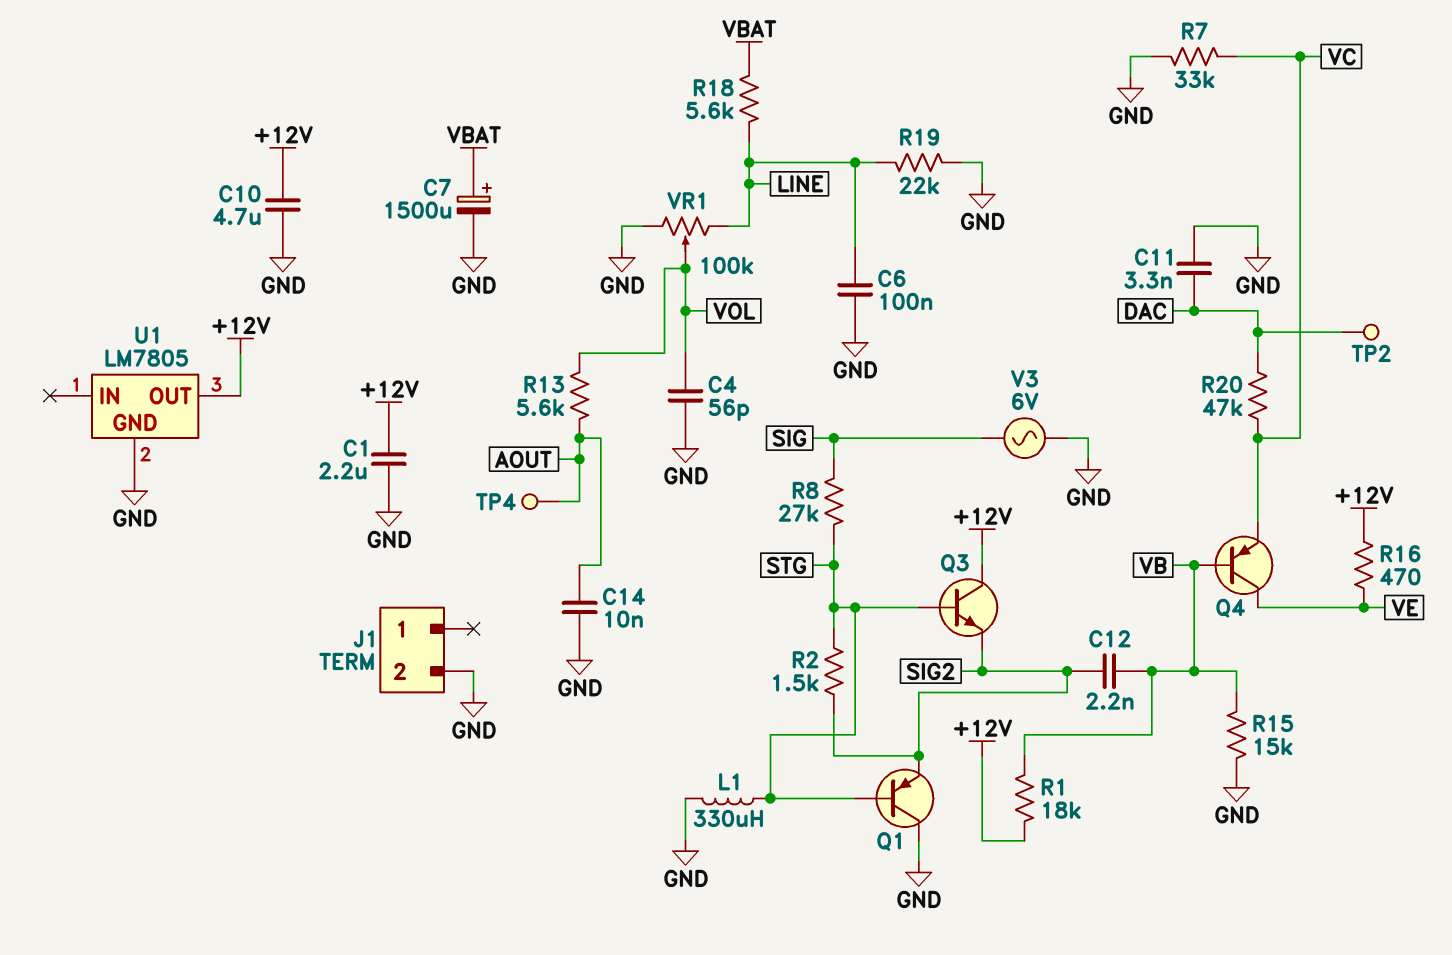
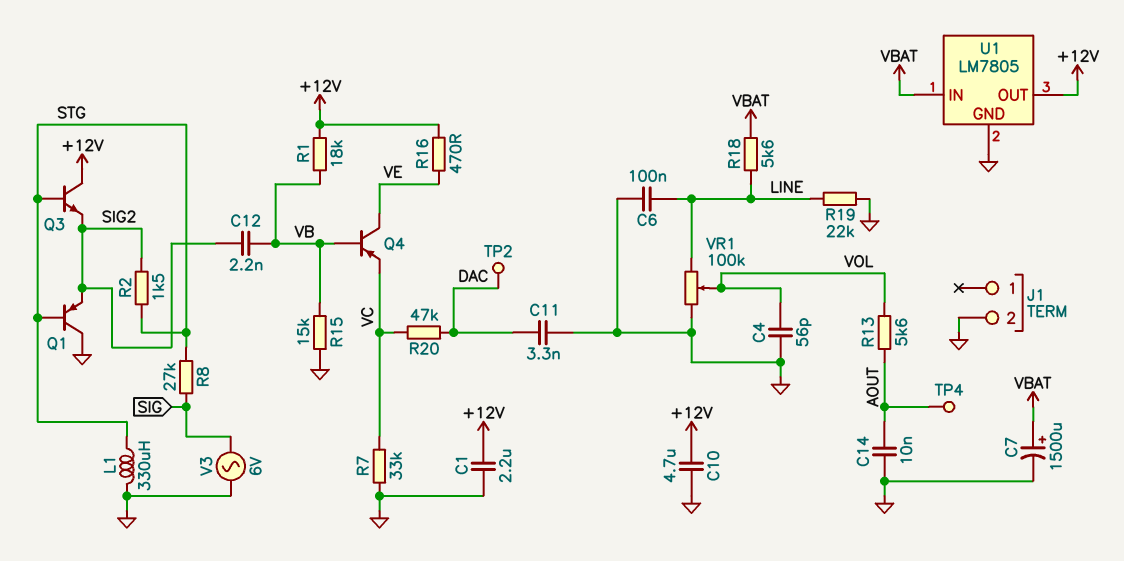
U1 pin IN: none -> VBAT

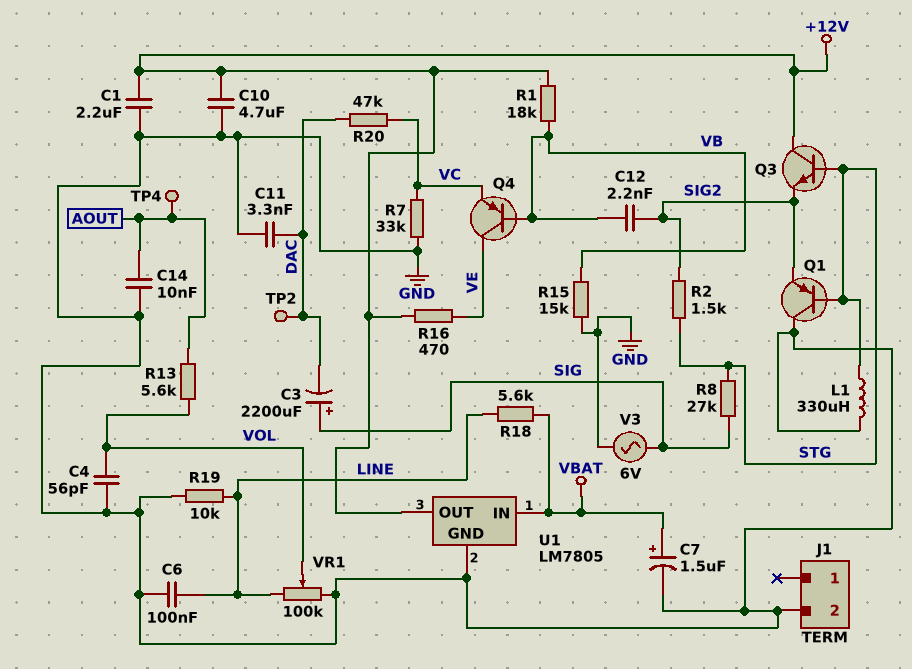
C3: none -> 2200uF (plus SIG, minus DAC)
C7: 1500uF (plus VBAT, minus GND) -> 1.5uF (plus VBAT, minus GND)
R19: 22k (GND, LINE) -> 10k (GND, LINE)

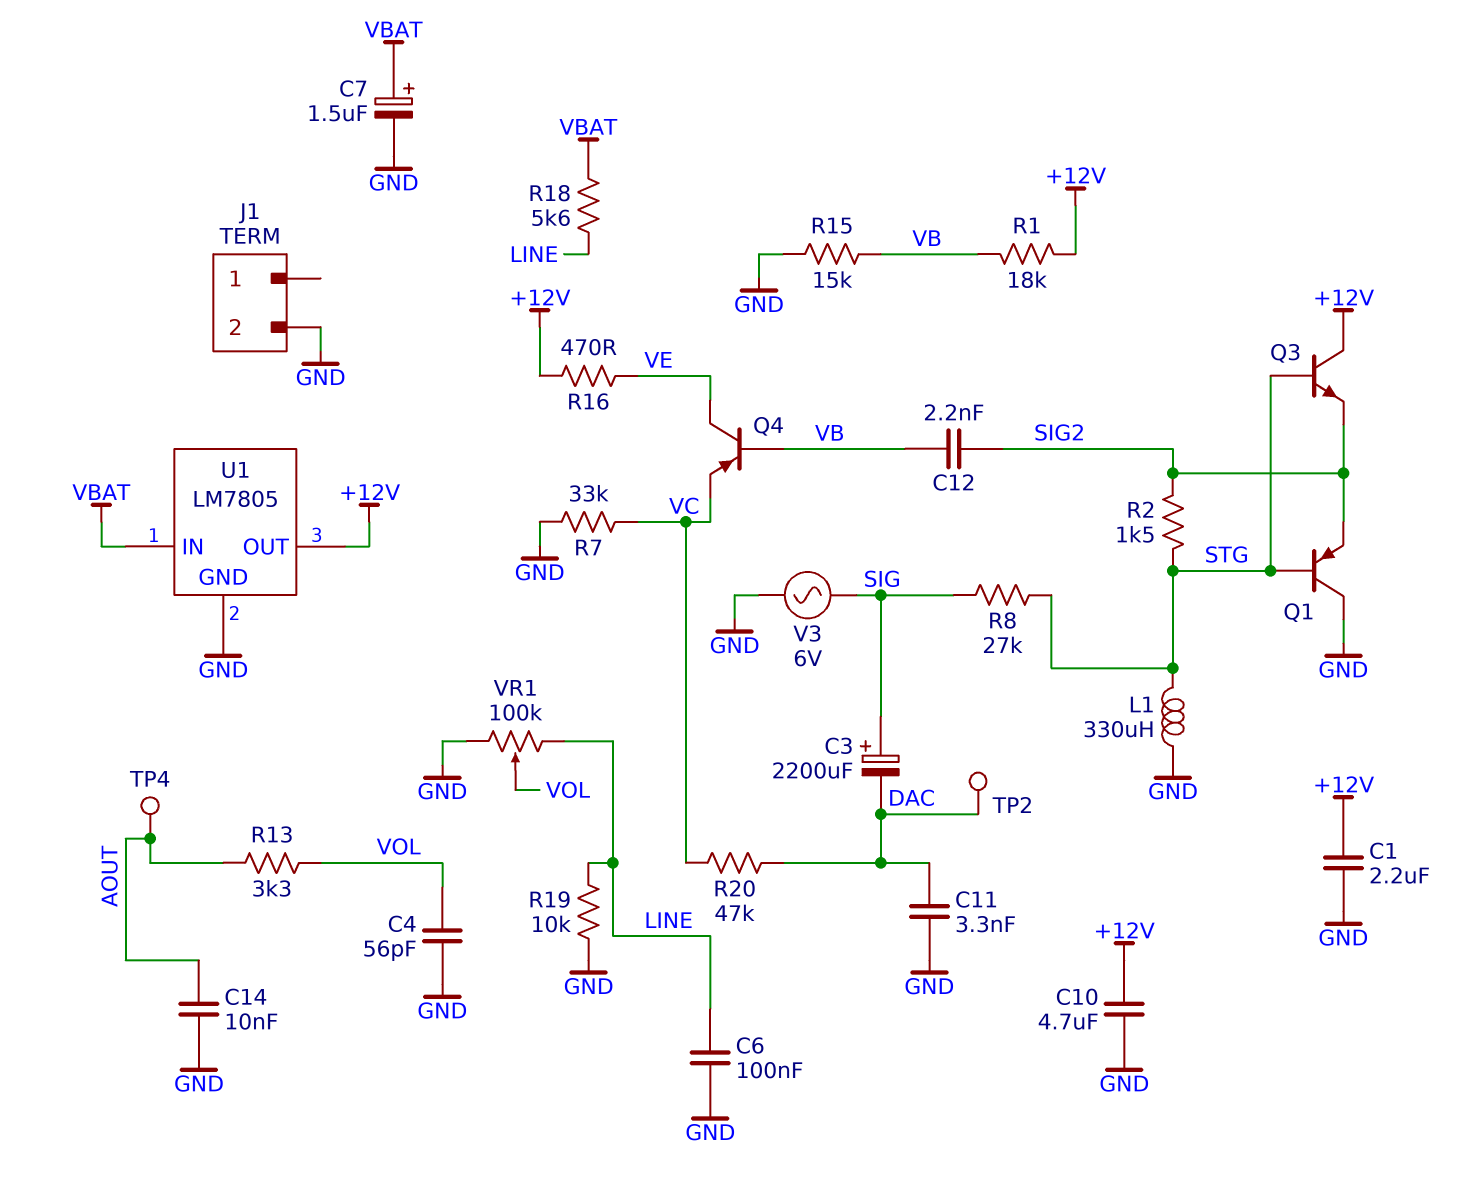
R13: 5.6k (AOUT, VOL) -> 3.3k (AOUT, VOL)

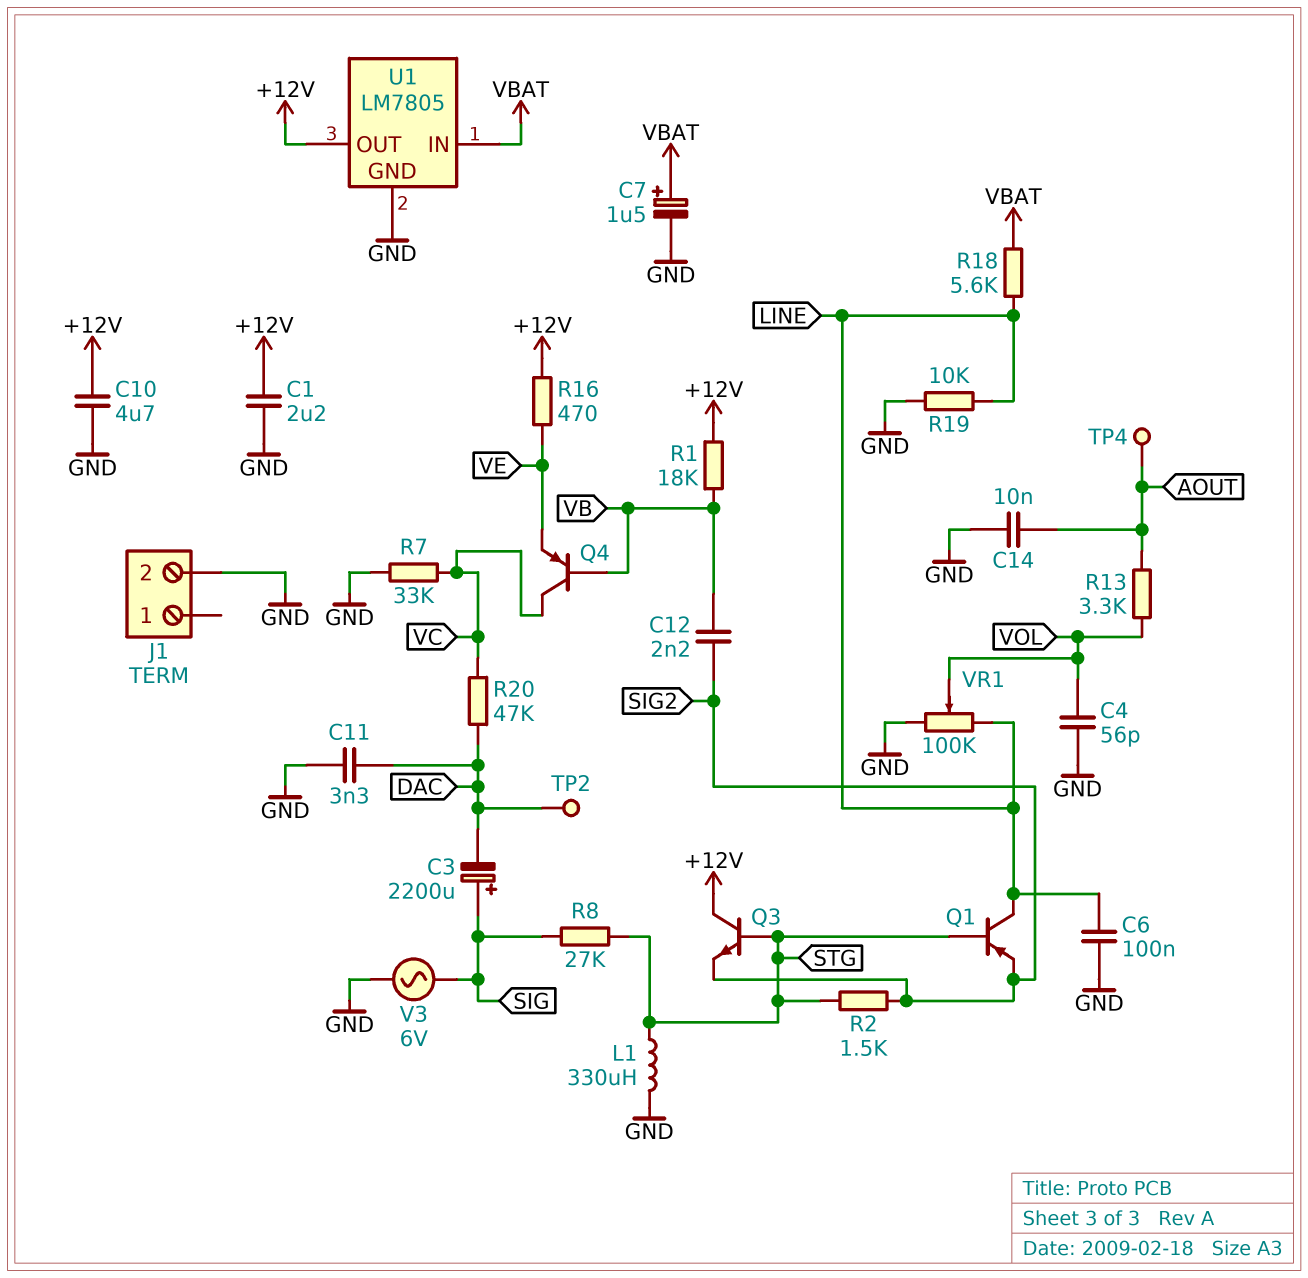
Q1: PNP (B STG, C GND, E SIG2) -> PNP (B STG, C LINE, E SIG2)
Q4: PNP (B VB, C VE, E VC) -> PNP (B VB, C VC, E VE)
R15: 15k (GND, VB) -> none

